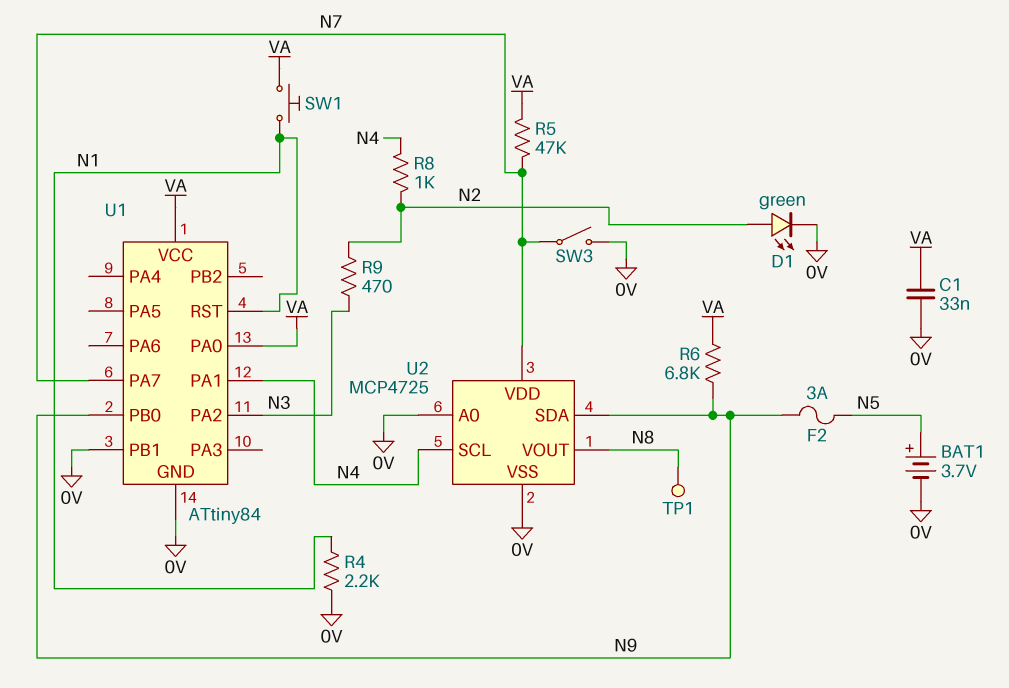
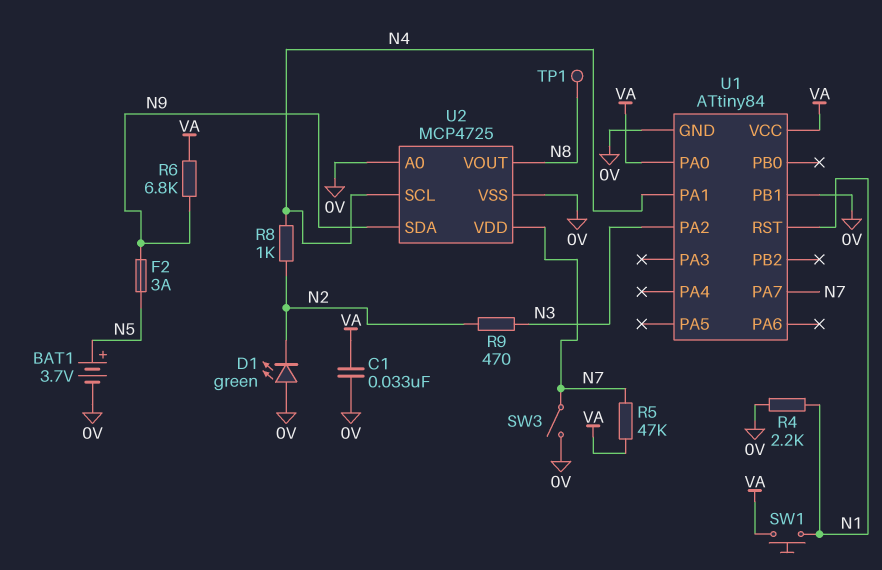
D1: LED green (A N2, K 0V) -> LED green (A 0V, K N2)
U1 pin PB0: N9 -> none

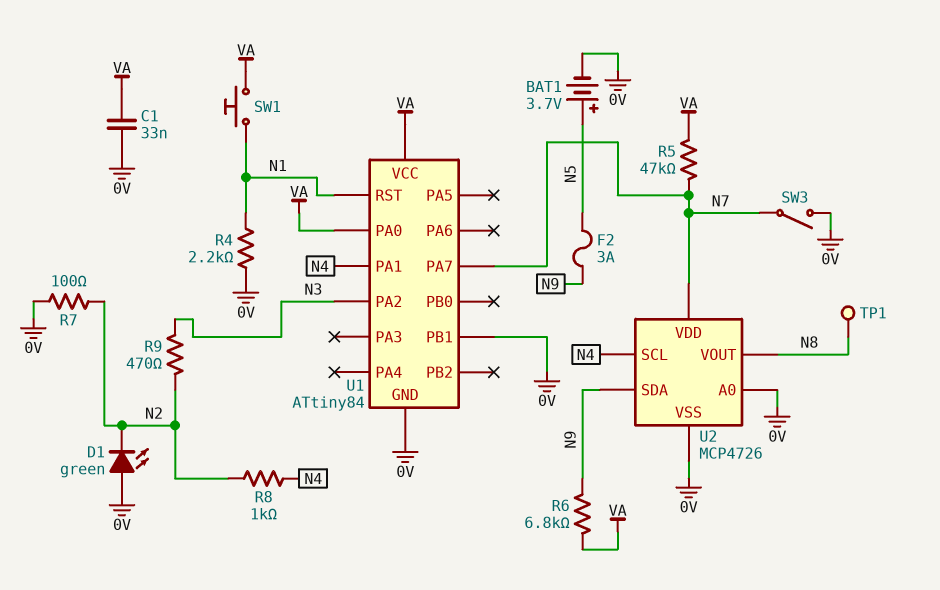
R7: none -> 100 (0V, N2)
U2: MCP4725 -> MCP4726

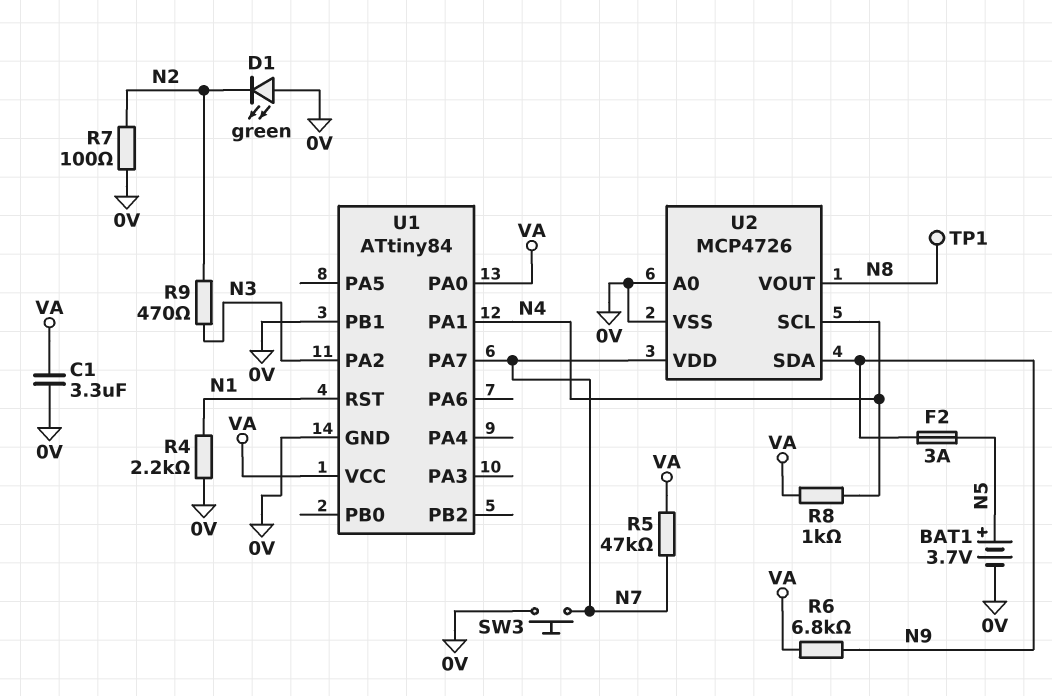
C1: 33nF (0V, VA) -> 3.3uF (0V, VA)
R8: 1k (N2, N4) -> 1k (N4, VA)
SW1: button (N1, VA) -> none
SW3: switch (0V, N7) -> button (0V, N7)

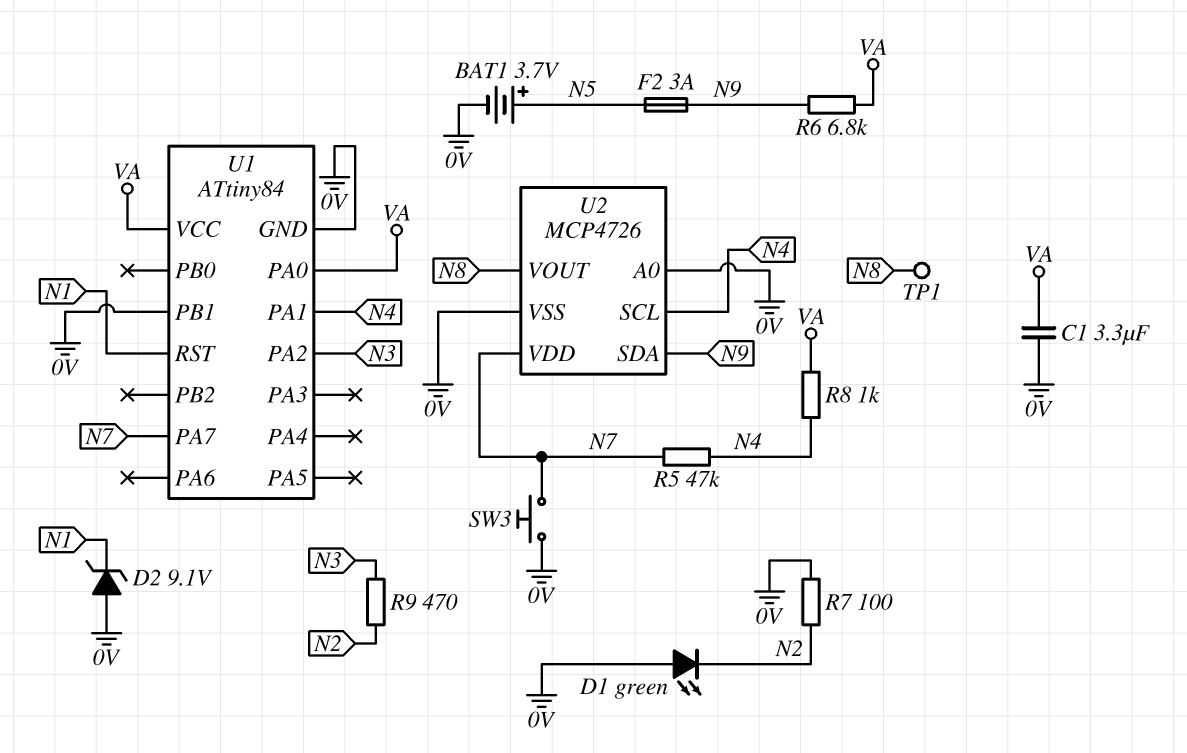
D2: none -> zener 9.1V (A 0V, K N1)
R4: 2.2k (0V, N1) -> none
R5: 47k (N7, VA) -> 47k (N4, N7)

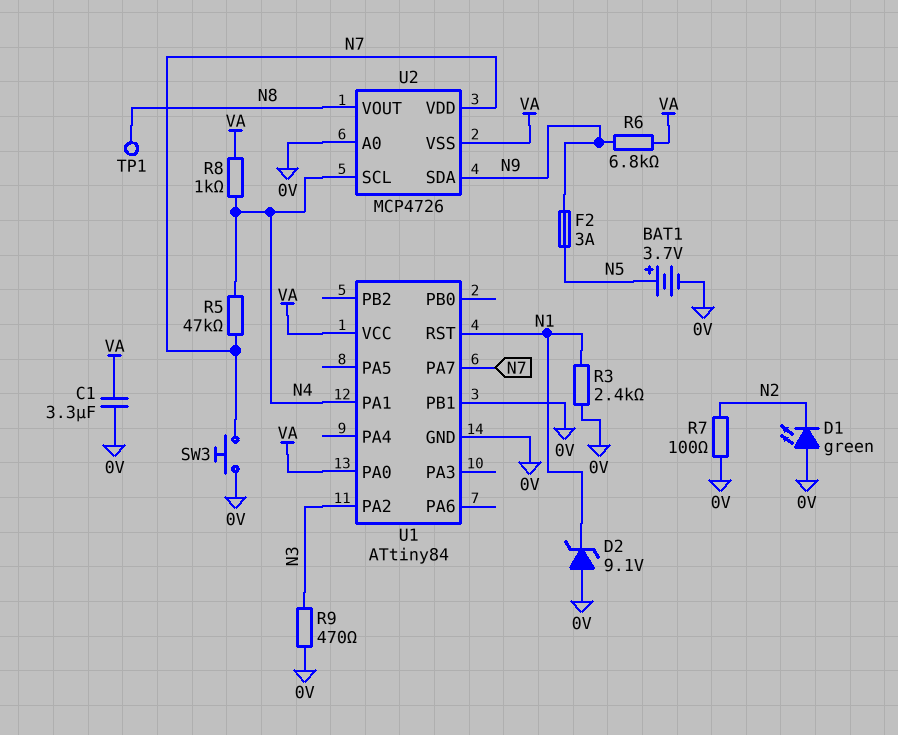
R3: none -> 2.4k (0V, N1)
R9: 470 (N2, N3) -> 470 (0V, N3)
U2 pin VSS: 0V -> VA

